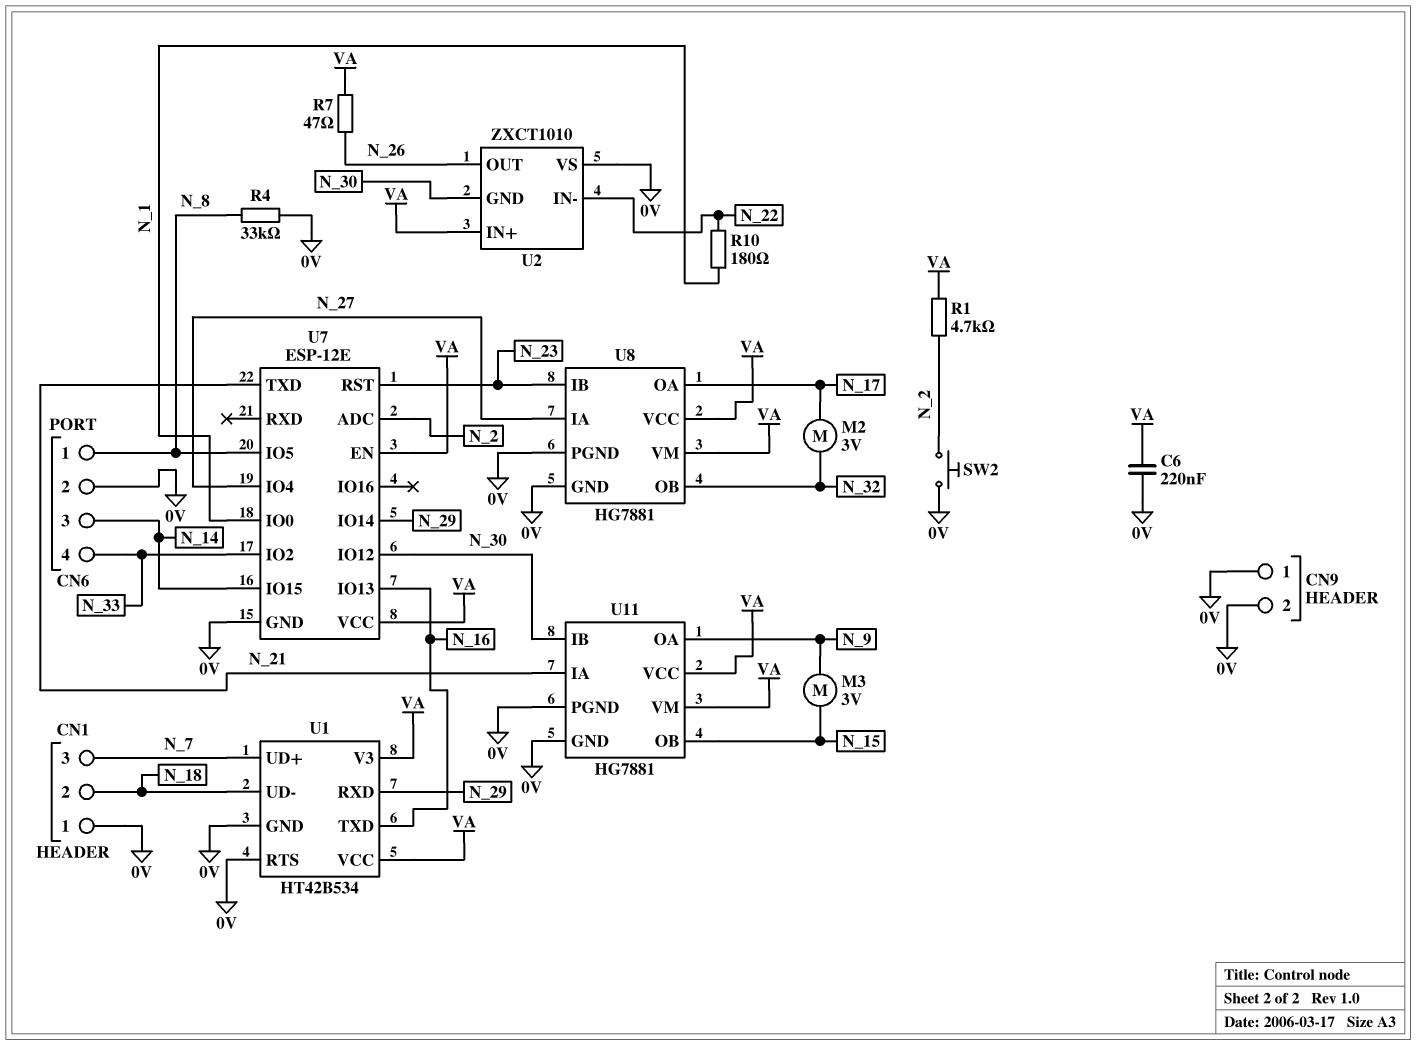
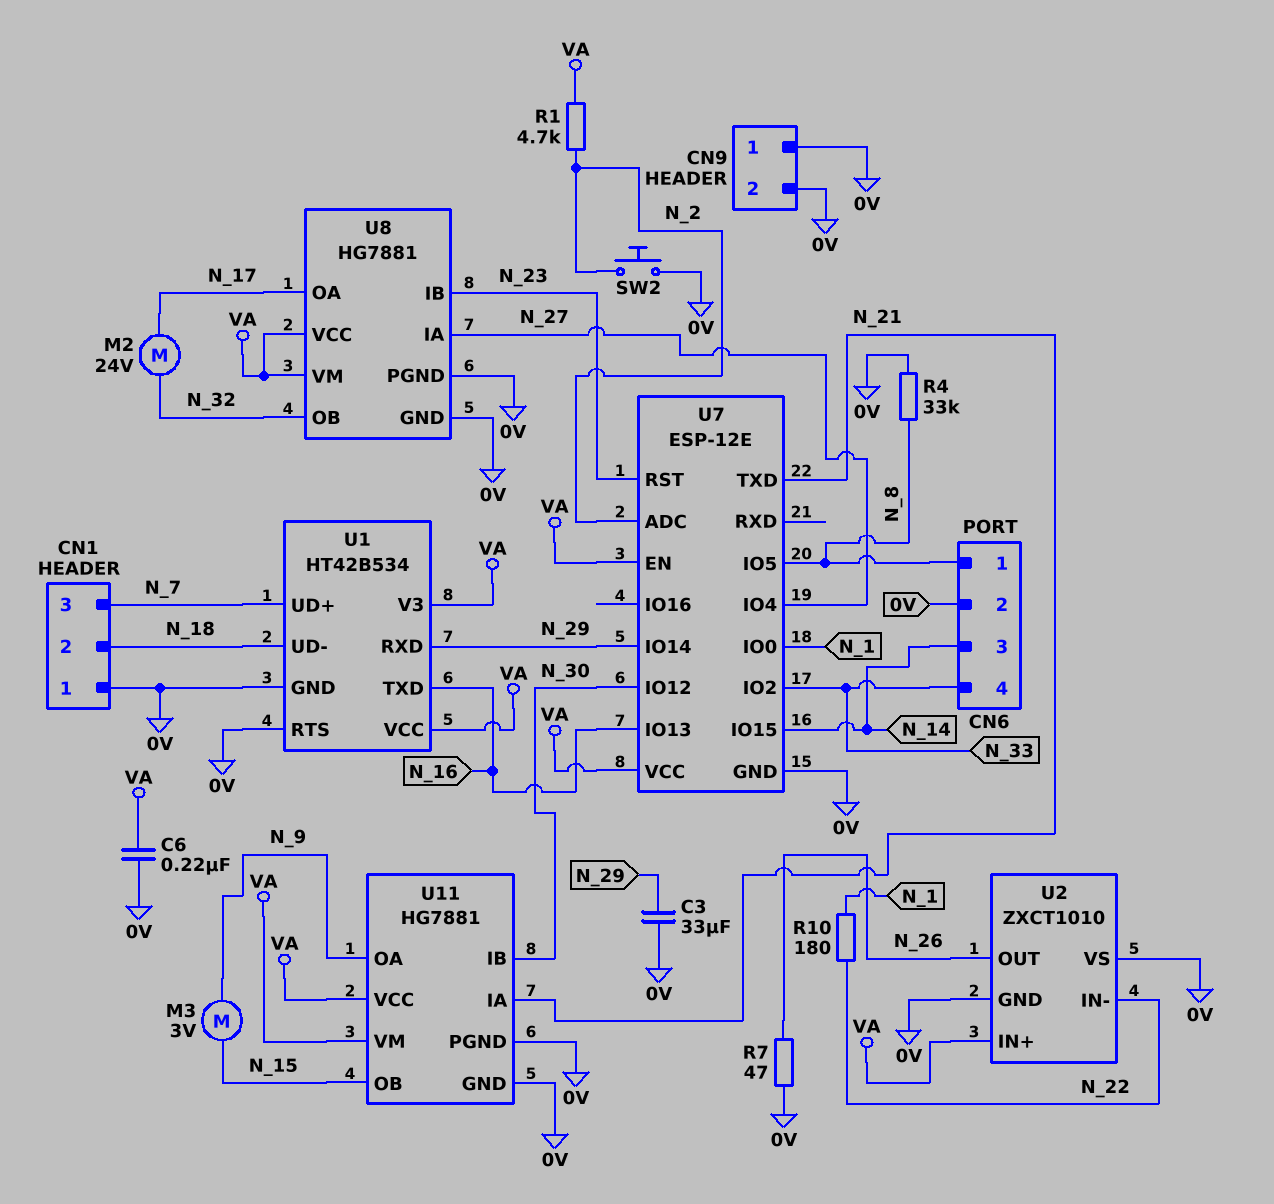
C3: none -> 33uF (0V, N_29)
M2: motor 3V (N_17, N_32) -> motor 24V (N_17, N_32)
R7: 47 (N_26, VA) -> 47 (0V, N_26)
U2 pin GND: N_30 -> 0V

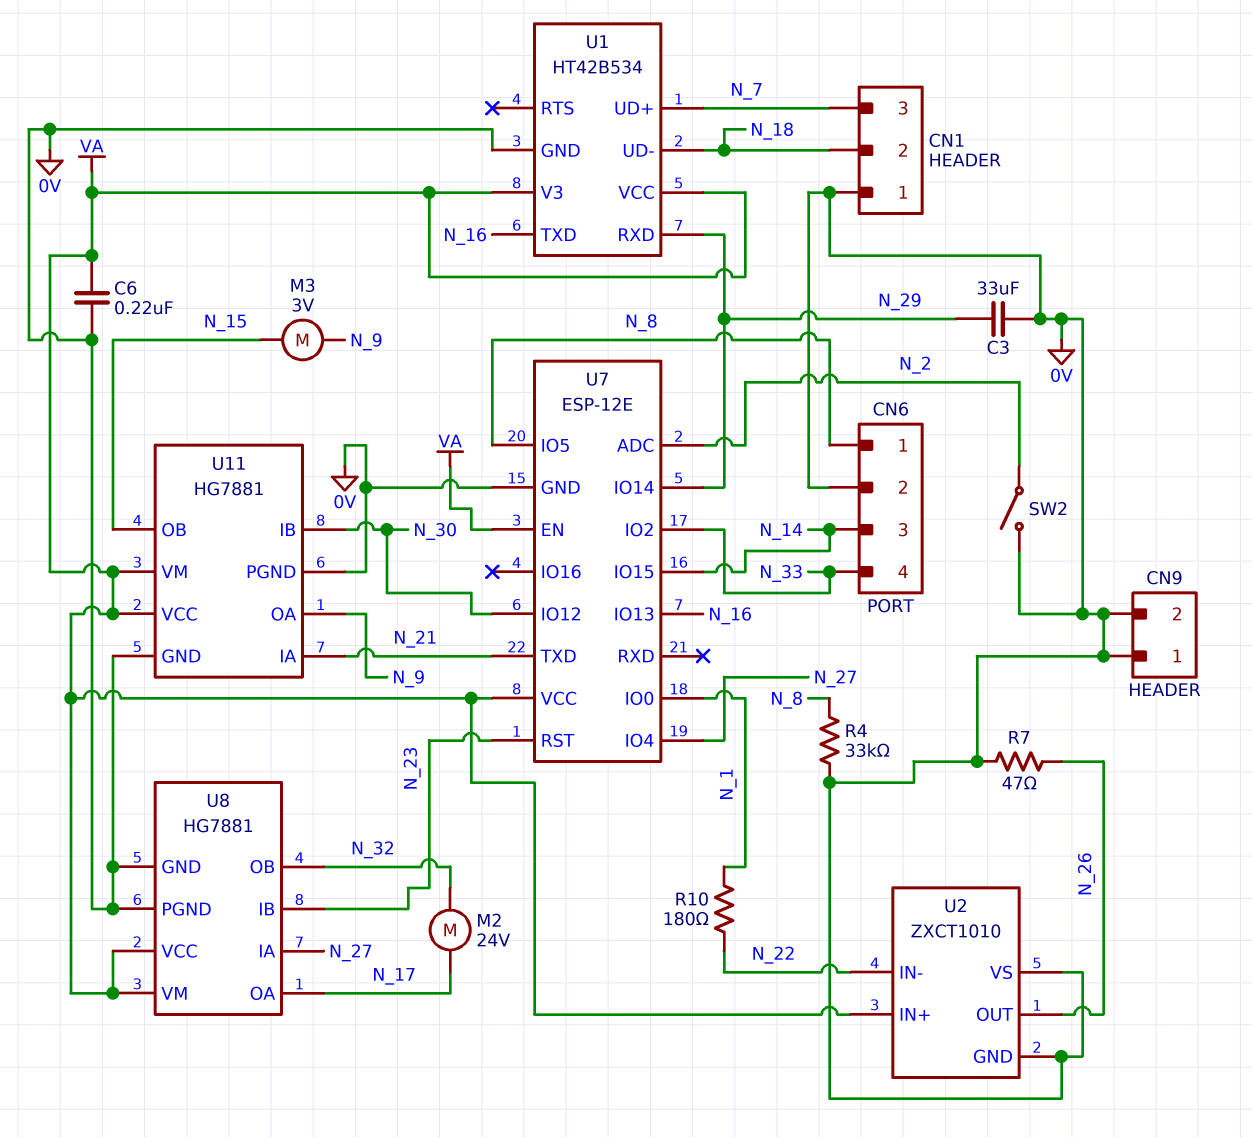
R1: 4.7k (N_2, VA) -> none
SW2: button (0V, N_2) -> switch (0V, N_2)
U1 pin RTS: 0V -> none

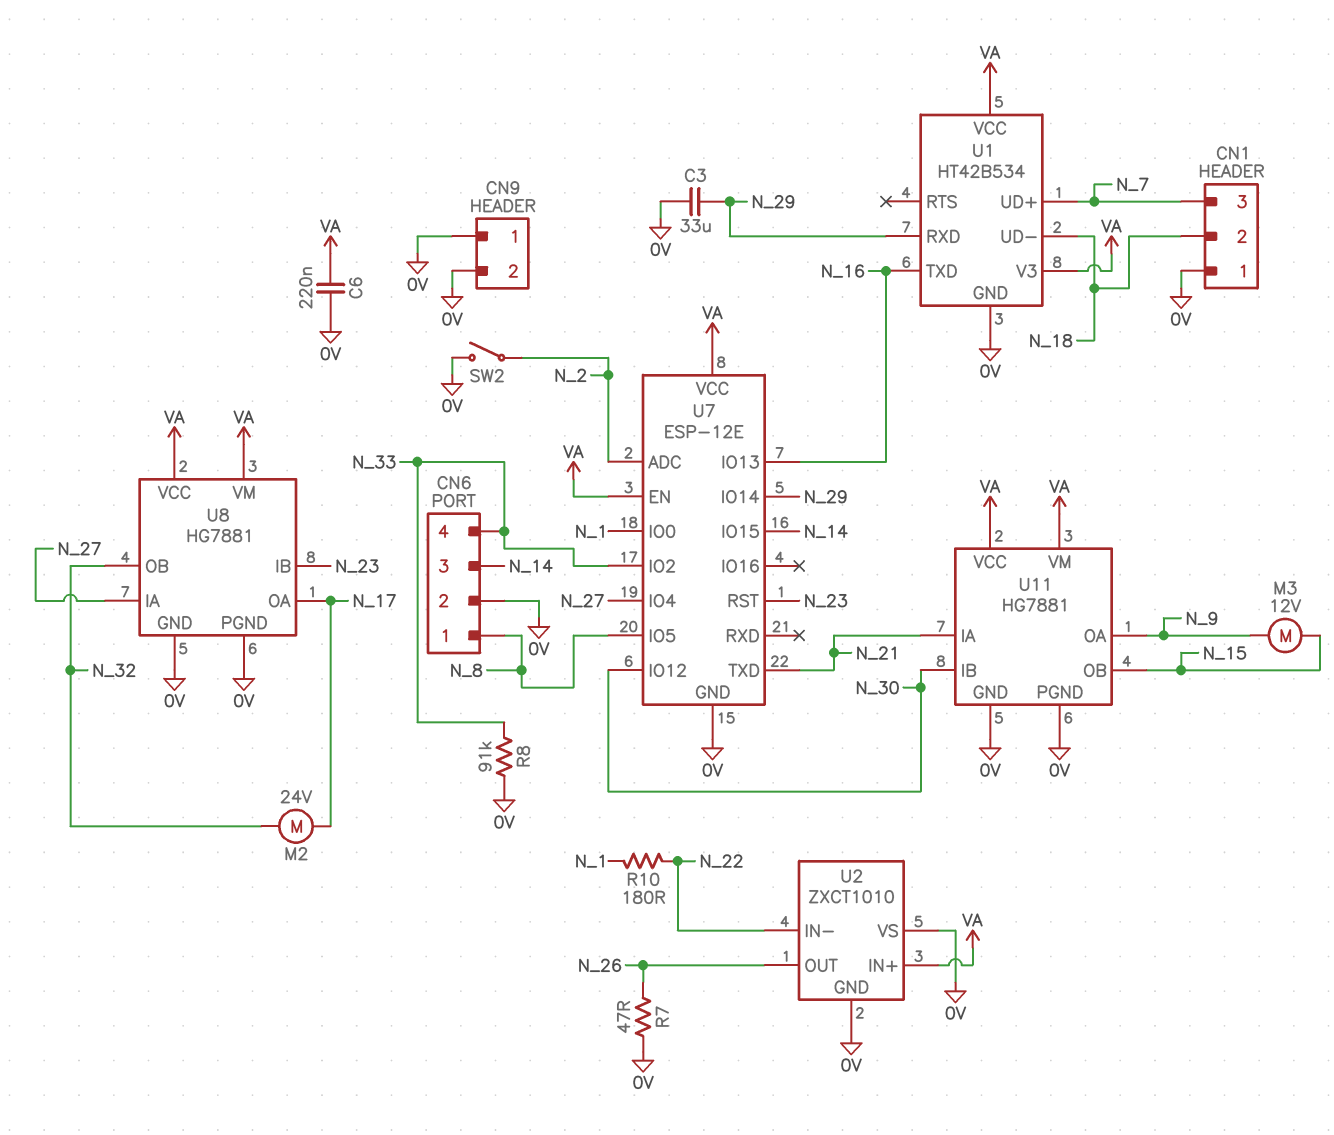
M3: motor 3V (N_9, N_15) -> motor 12V (N_9, N_15)
R4: 33k (0V, N_8) -> none
R8: none -> 91k (0V, N_33)

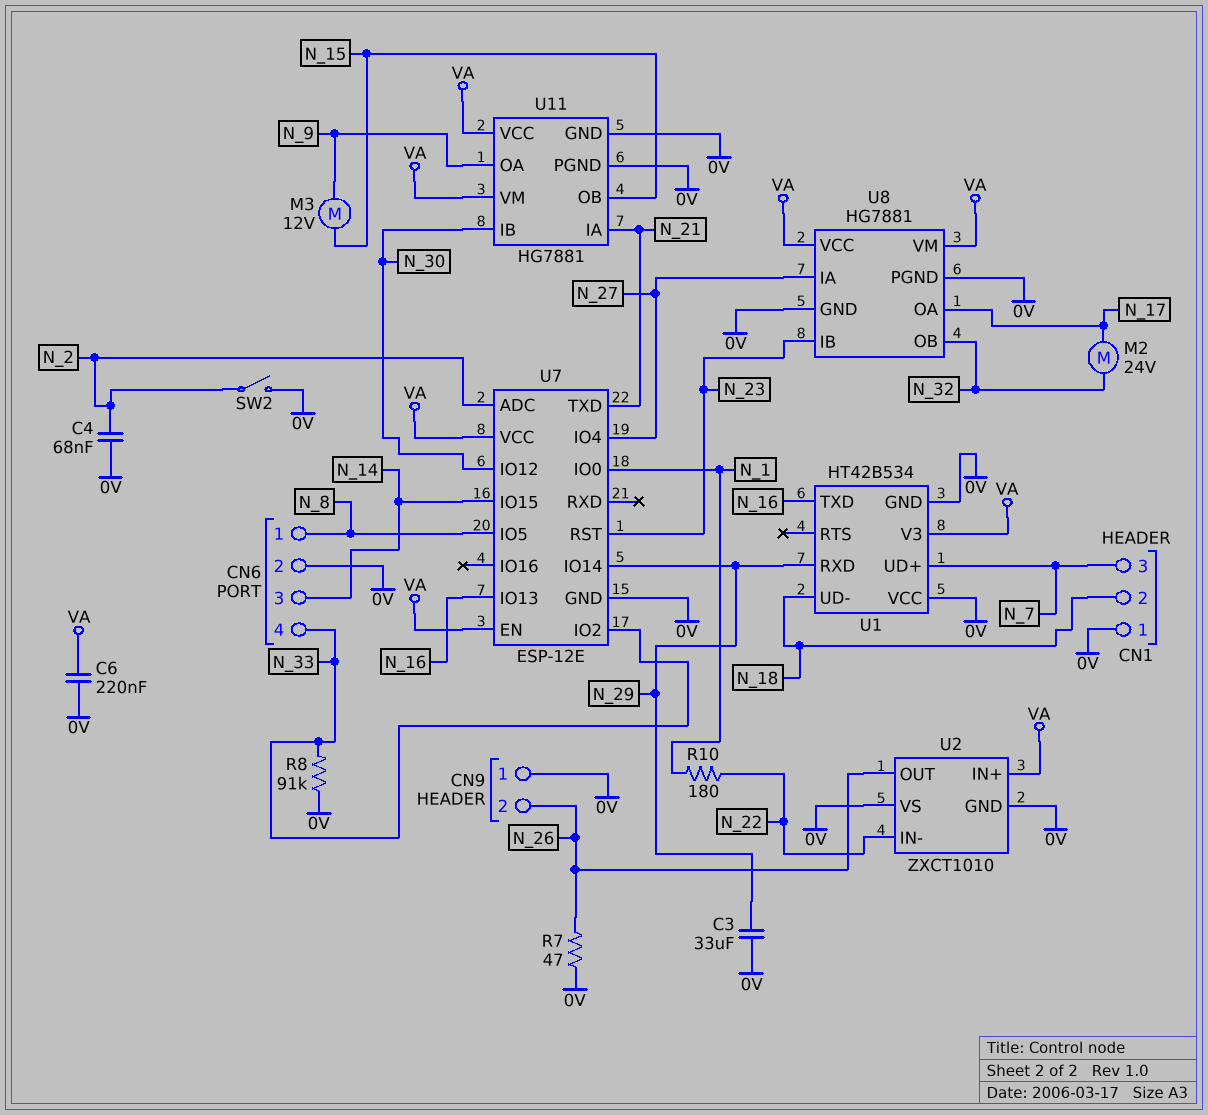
C4: none -> 68nF (0V, N_2)
CN9 pin 2: 0V -> N_26
U1 pin VCC: VA -> 0V

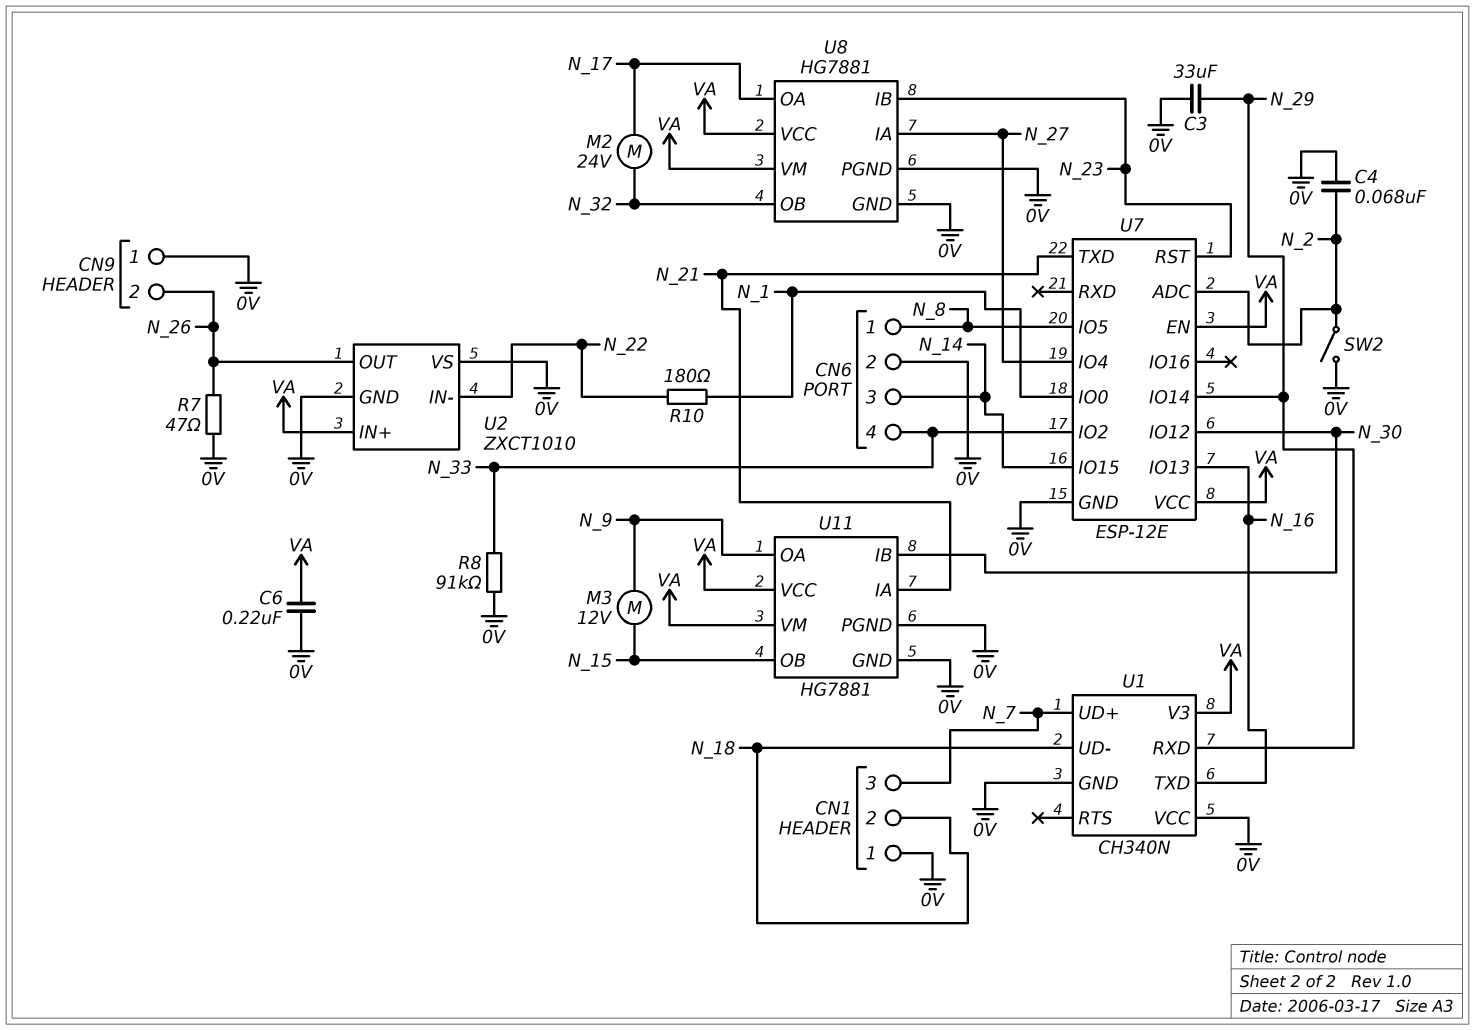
U1: HT42B534 -> CH340N

